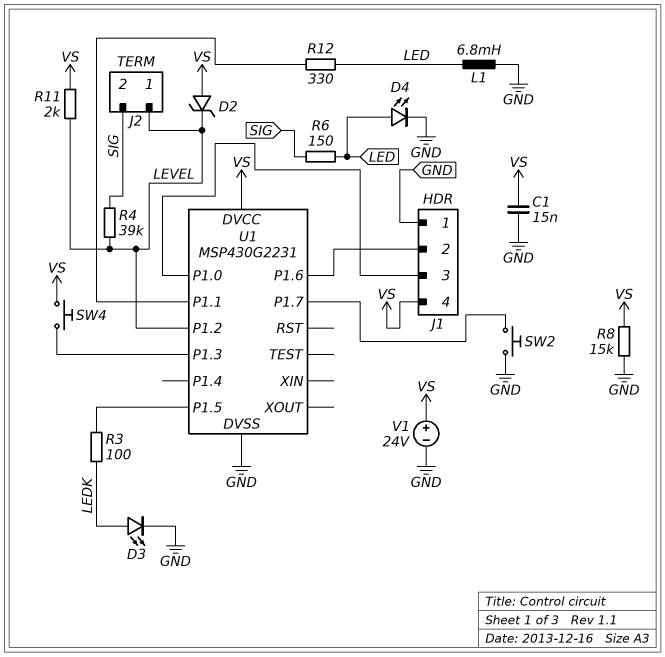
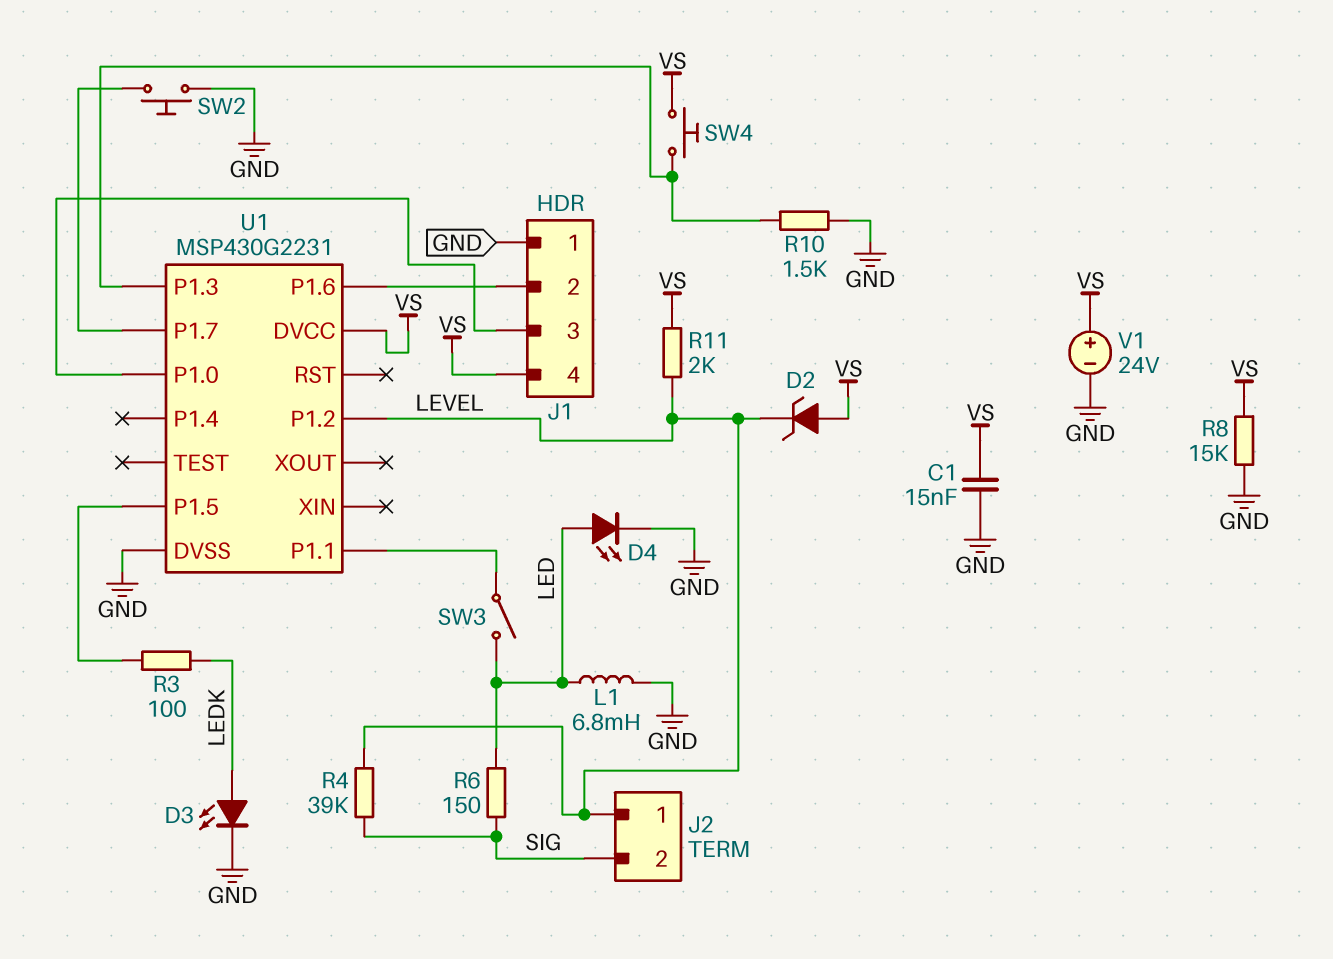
R10: none -> 1.5k (GND, U1/P1.3)
R12: 330 (LED, U1/P1.1) -> none
SW3: none -> switch (LED, U1/P1.1)

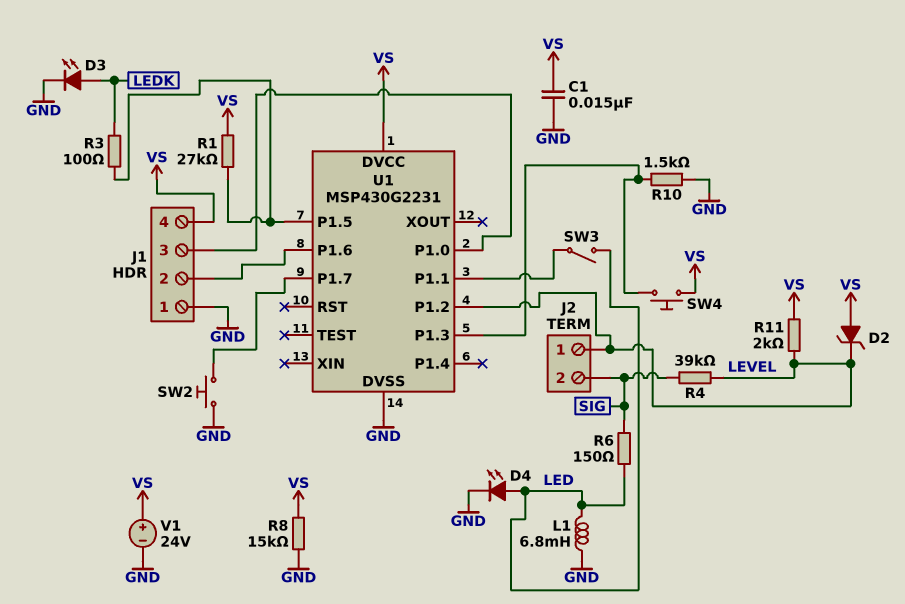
R1: none -> 27k (U1/P1.5, VS)

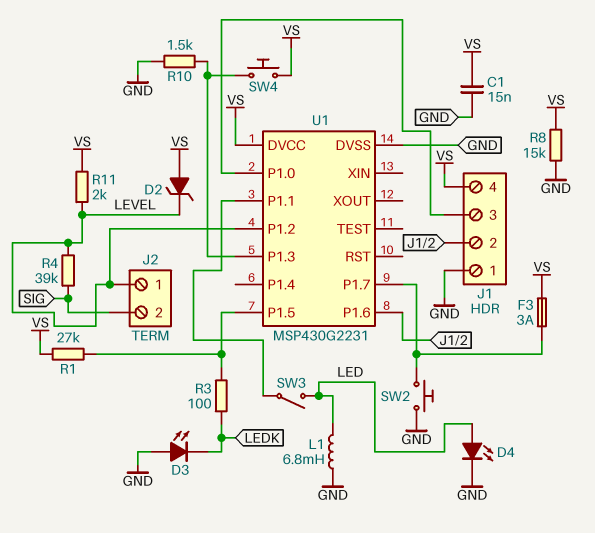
D3: LED (A LEDK, K GND) -> LED (A GND, K LEDK)
F3: none -> 3A (U1/P1.7, VS)
R6: 150 (LED, SIG) -> none
V1: 24V (plus VS, minus GND) -> none

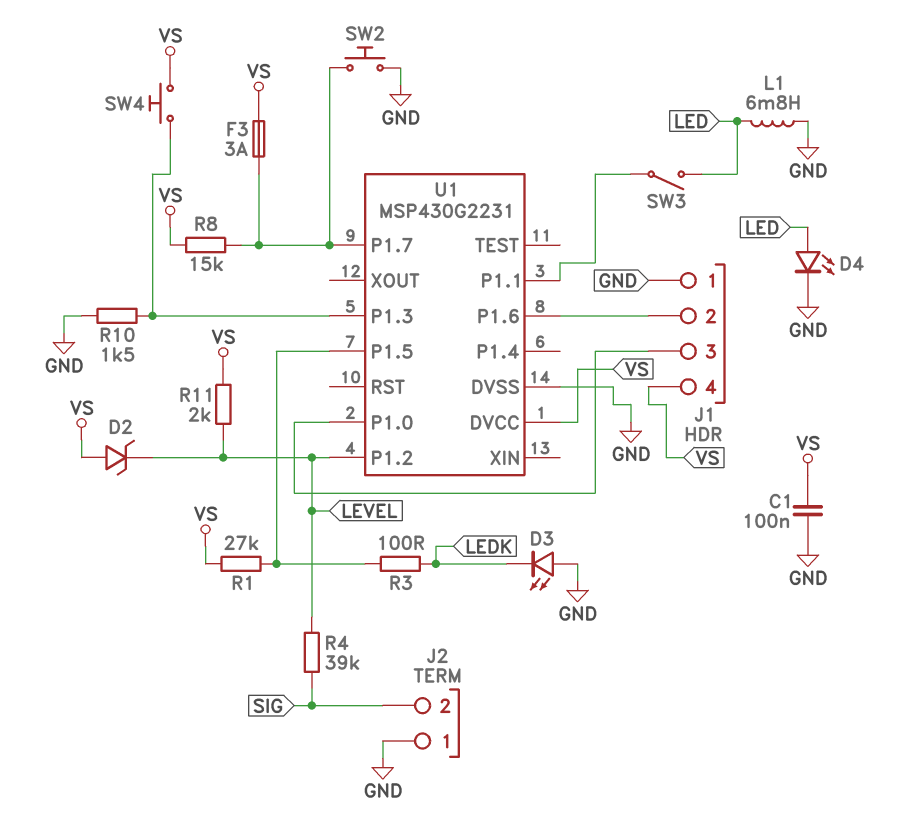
C1: 15nF (GND, VS) -> 100nF (GND, VS)
J2 pin 1: LEVEL -> GND
R8: 15k (GND, VS) -> 15k (U1/P1.7, VS)

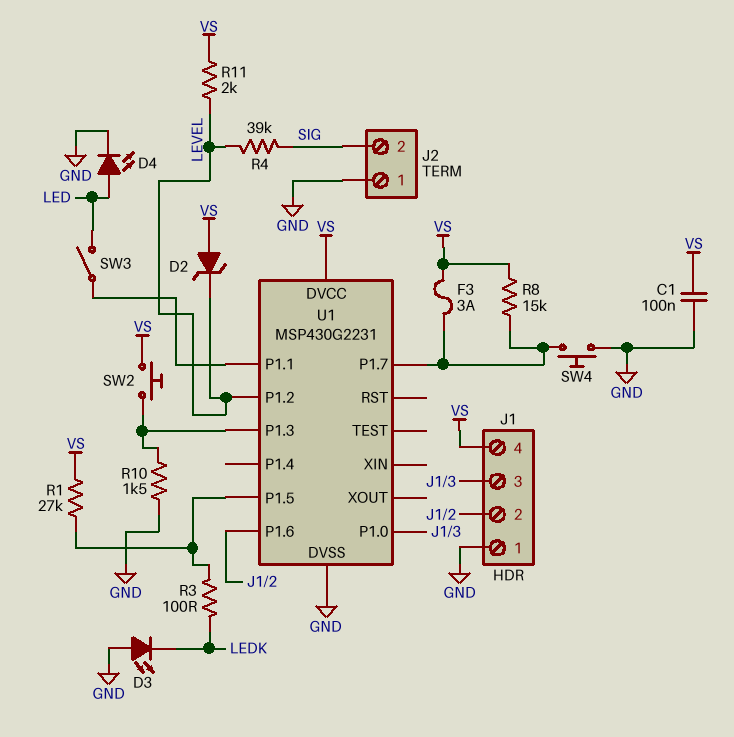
L1: 6.8mH (GND, LED) -> none
SW2: button (GND, U1/P1.7) -> button (U1/P1.3, VS)
SW4: button (U1/P1.3, VS) -> button (GND, U1/P1.7)

